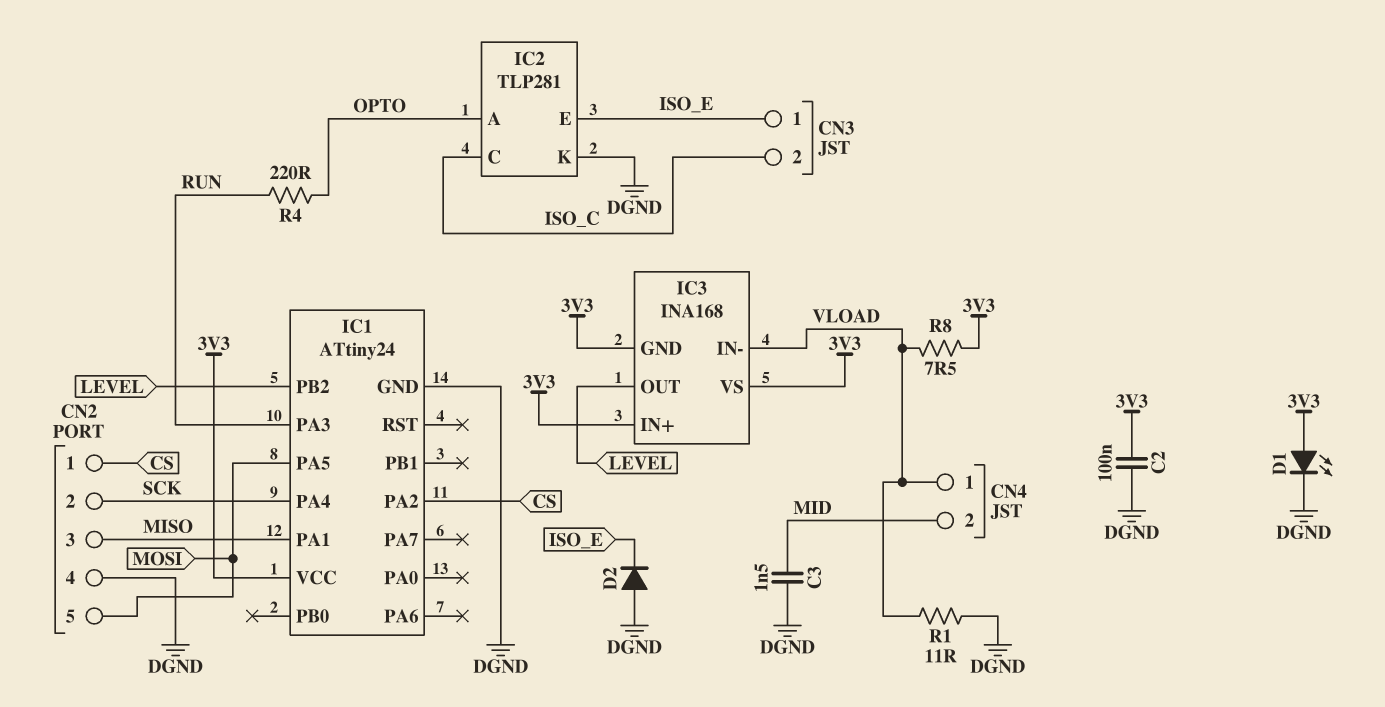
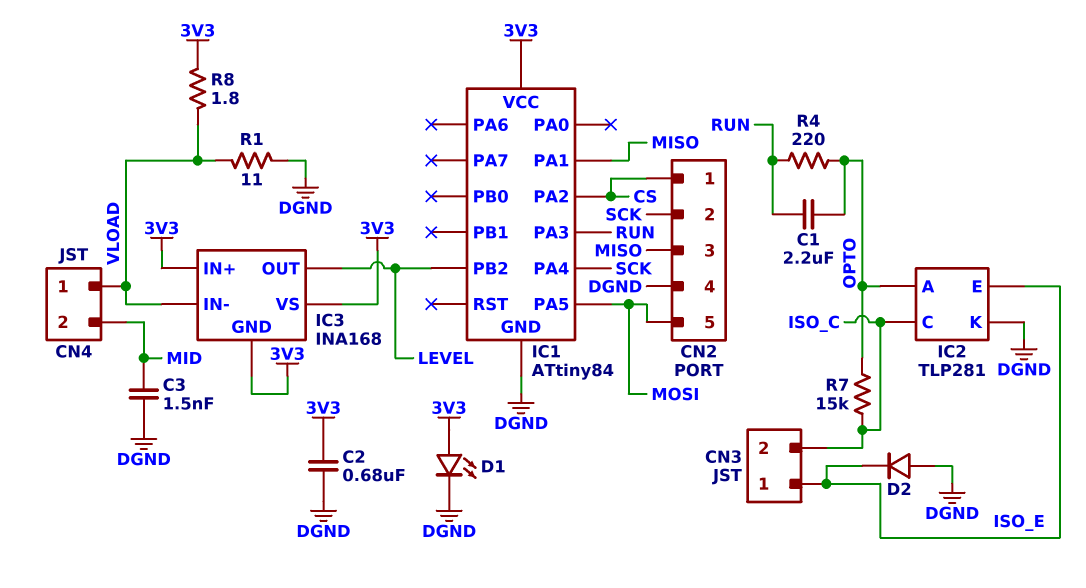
C1: none -> 2.2uF (OPTO, RUN)
C2: 100nF (3V3, DGND) -> 680nF (3V3, DGND)
IC1: ATtiny24 -> ATtiny84
R7: none -> 15k (ISO_C, OPTO)
R8: 7.5 (3V3, VLOAD) -> 1.8 (3V3, VLOAD)

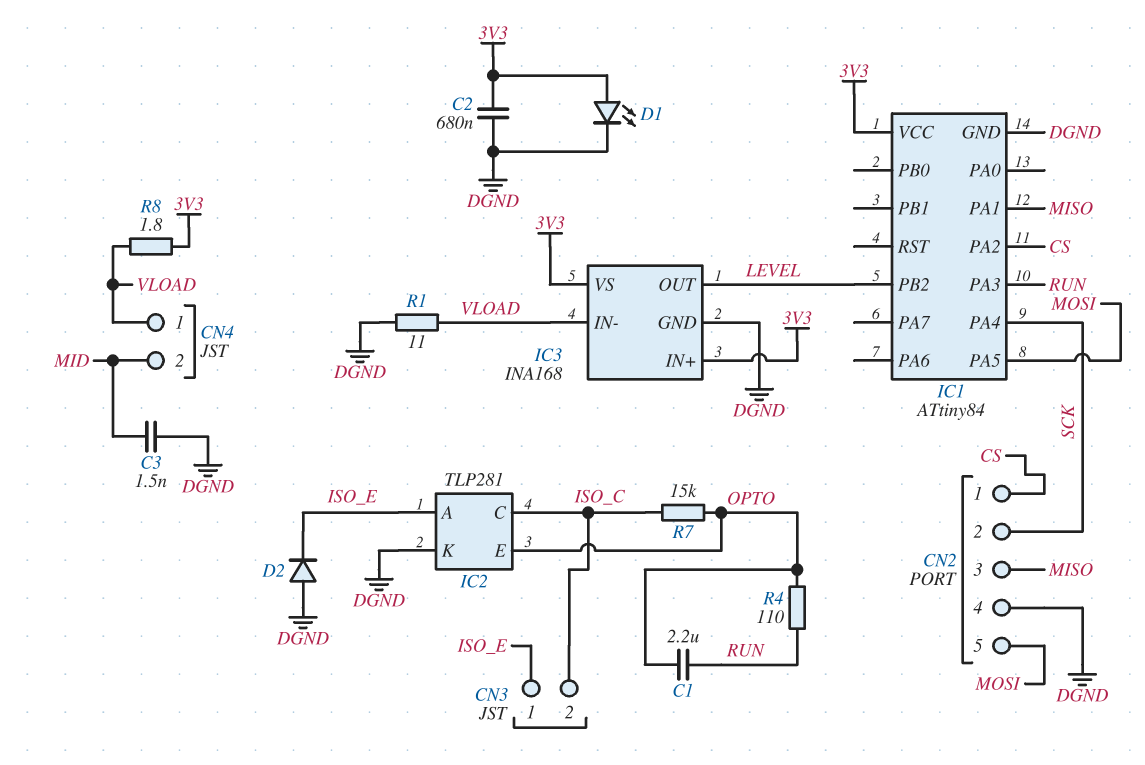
IC2 pin A: OPTO -> ISO_E
IC2 pin E: ISO_E -> OPTO
IC3 pin GND: 3V3 -> DGND
R4: 220 (OPTO, RUN) -> 110 (OPTO, RUN)

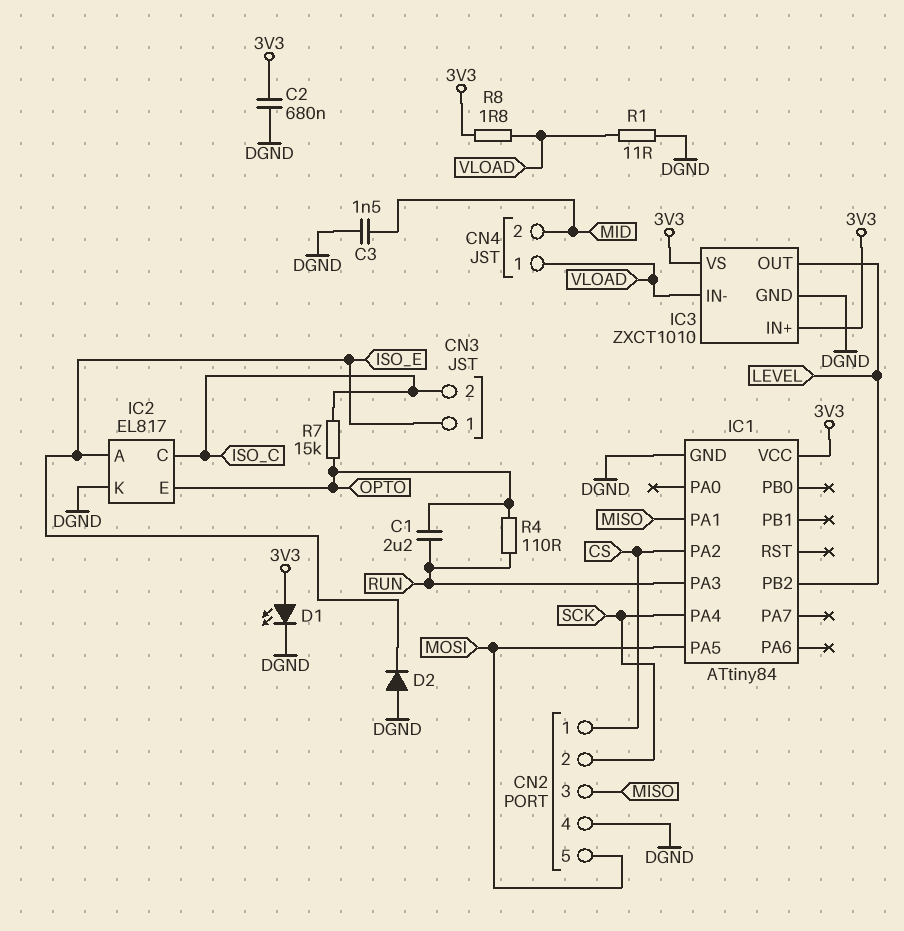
IC2: TLP281 -> EL817
IC3: INA168 -> ZXCT1010

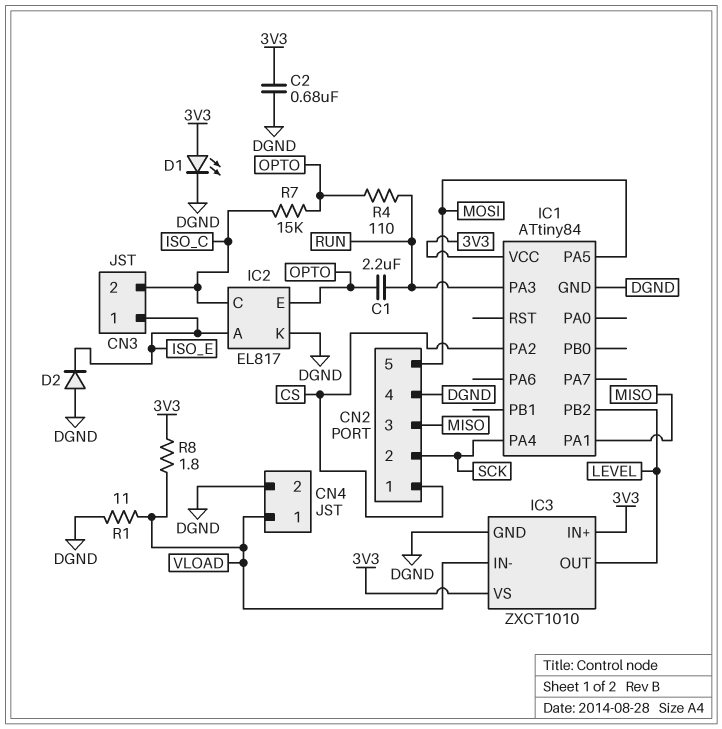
C3: 1.5nF (DGND, MID) -> none
CN4 pin 2: MID -> DGND

